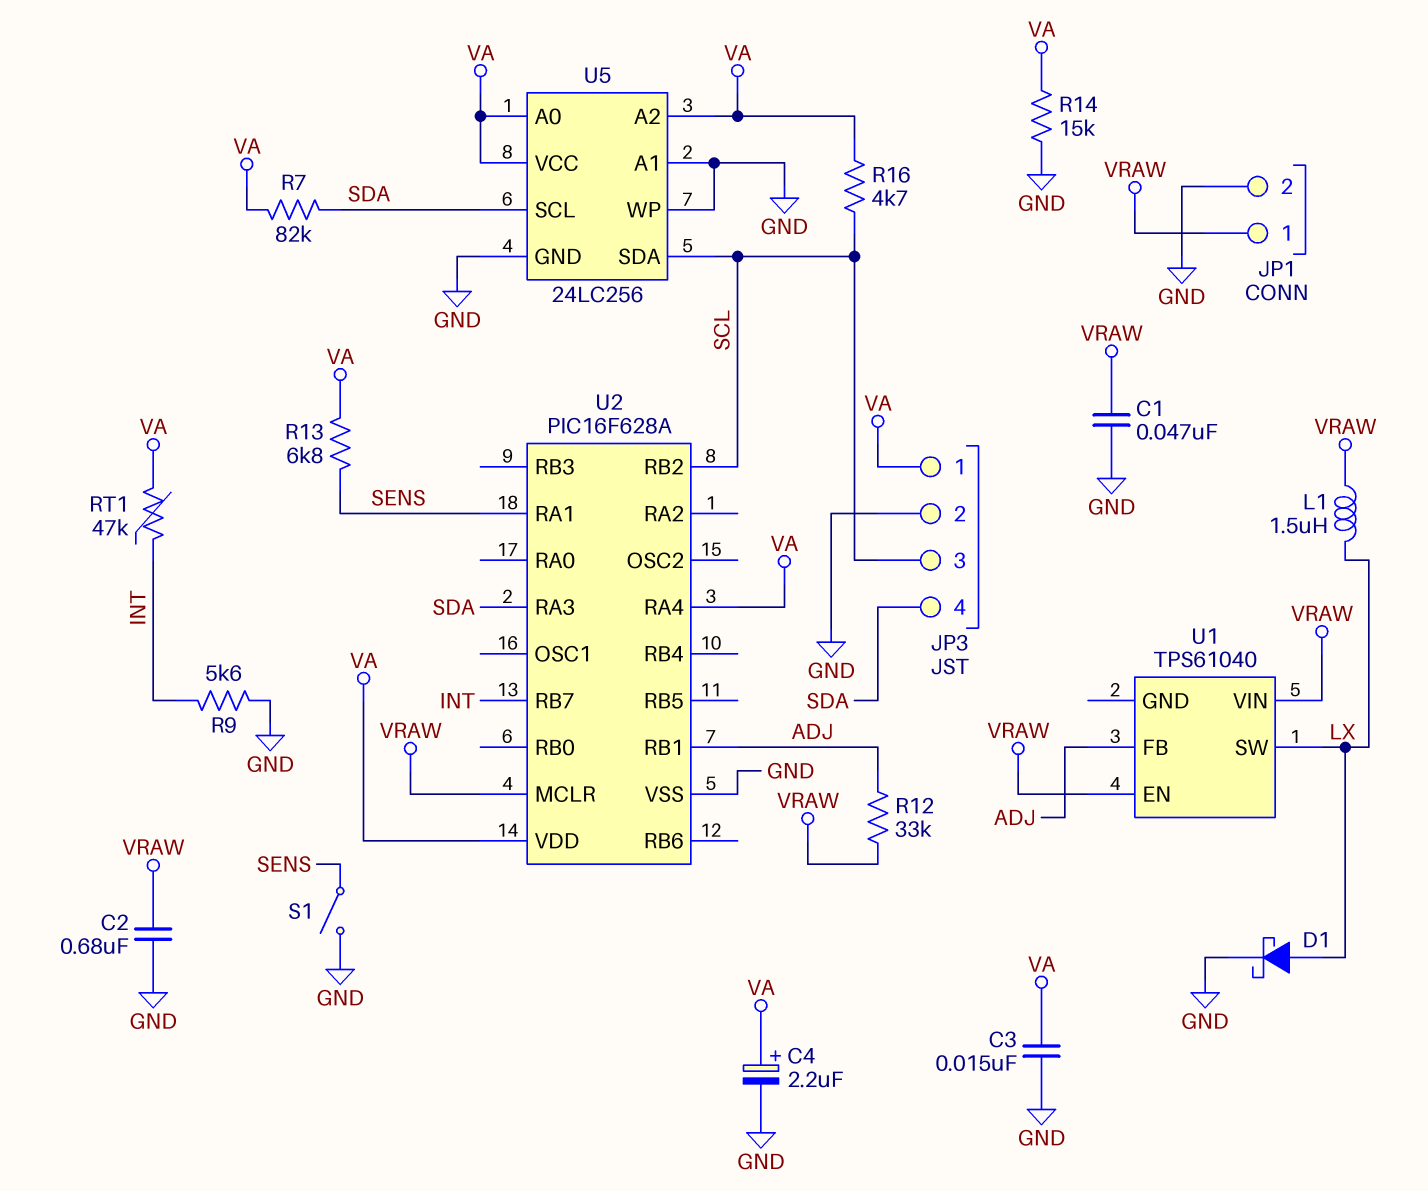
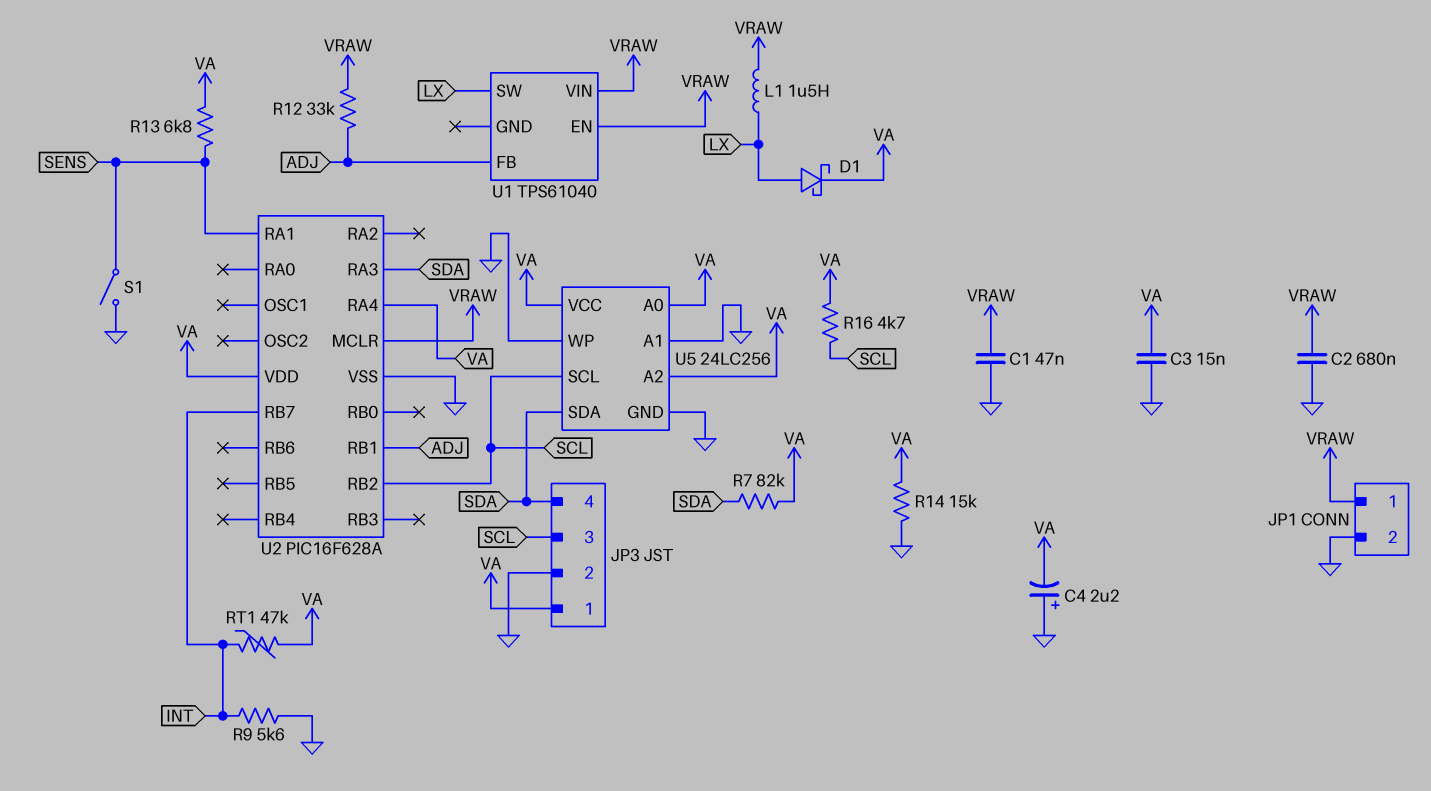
C4: 2.2uF (plus VA, minus GND) -> 2.2uF (plus GND, minus VA)
D1: schottky (A LX, K GND) -> schottky (A LX, K VA)
U5 pin SCL: SDA -> SCL
U5 pin SDA: SCL -> SDA

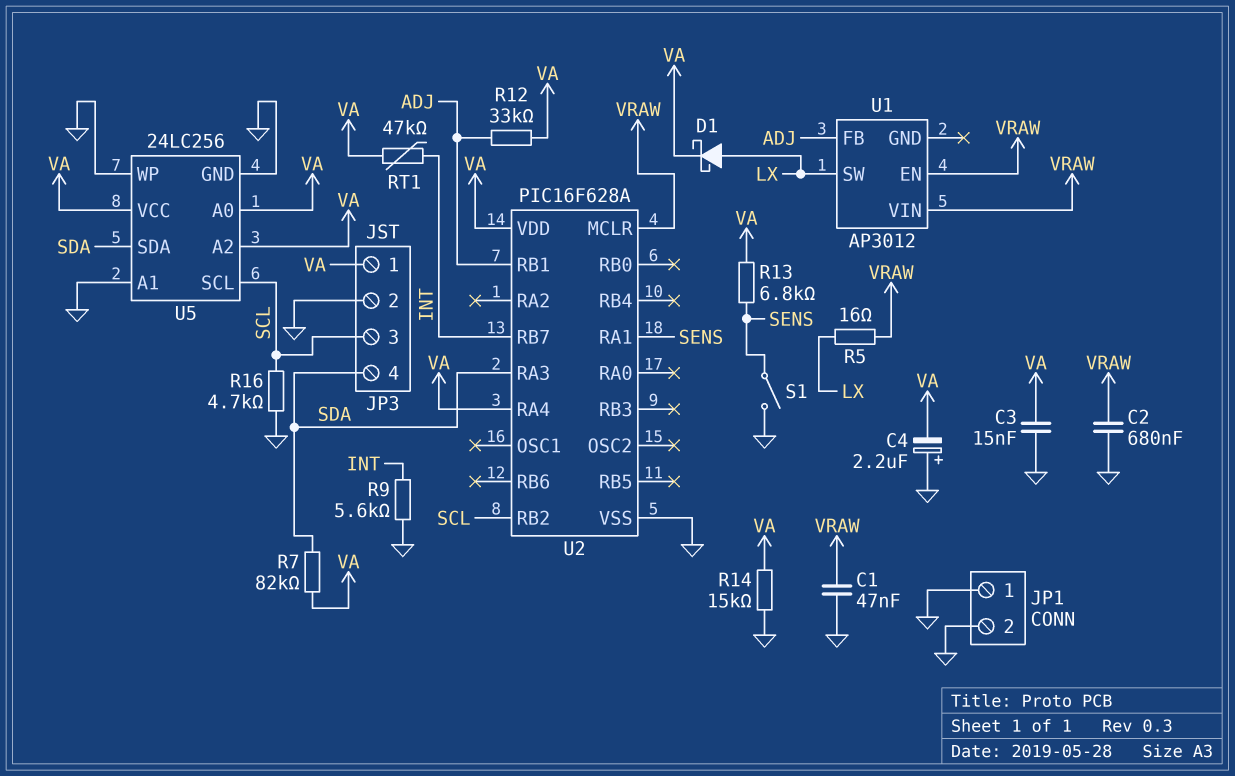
JP1 pin 1: VRAW -> GND
L1: 1.5uH (LX, VRAW) -> none
R5: none -> 16 (LX, VRAW)
R12: 33k (ADJ, VRAW) -> 33k (ADJ, VA)
R16: 4.7k (SCL, VA) -> 4.7k (GND, SCL)
U1: TPS61040 -> AP3012

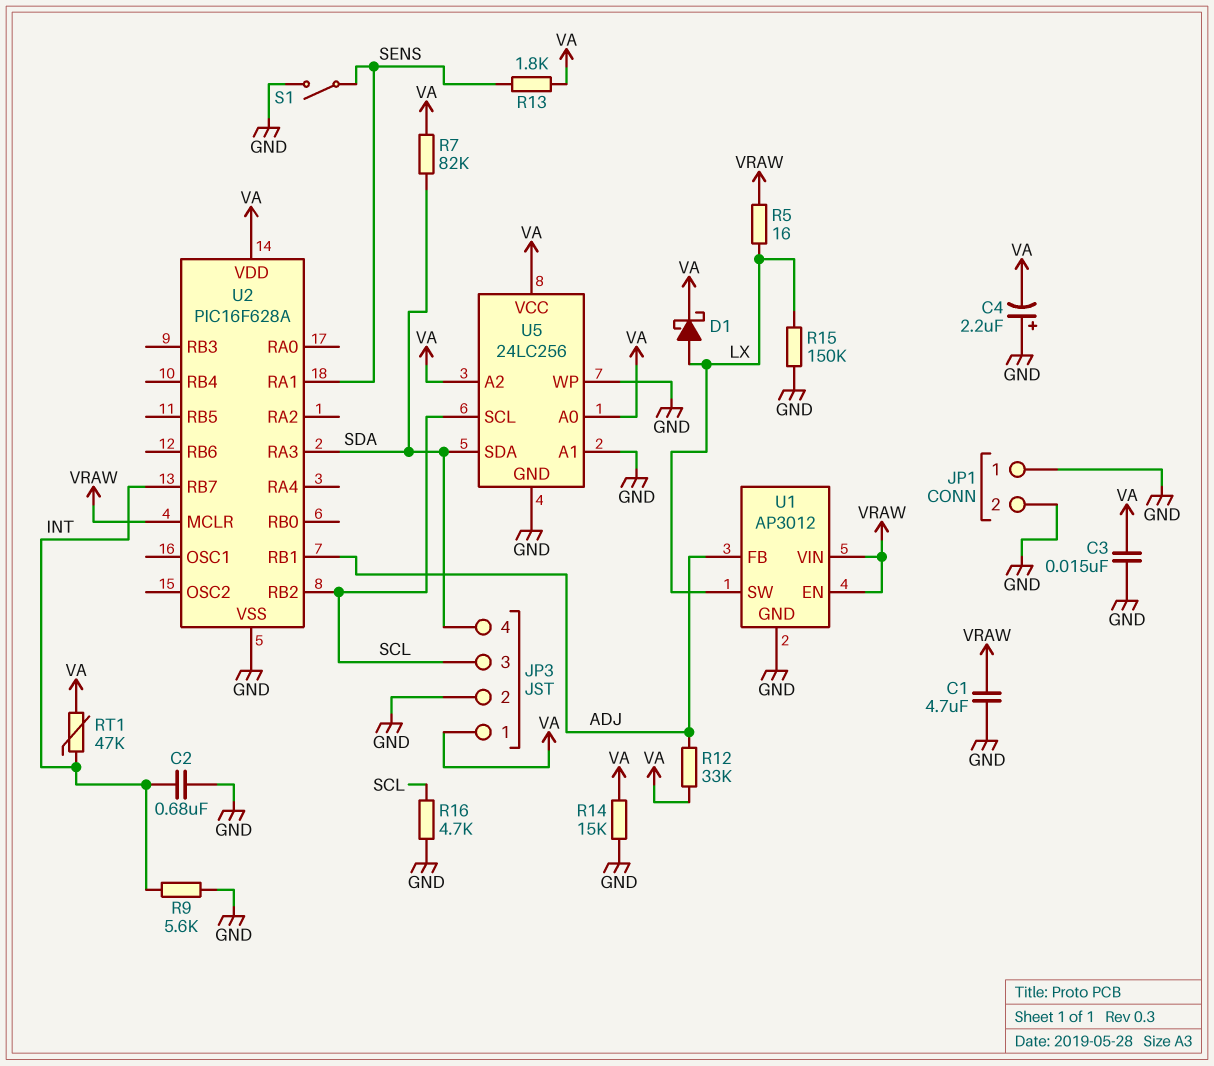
C1: 47nF (GND, VRAW) -> 4.7uF (GND, VRAW)
C2: 680nF (GND, VRAW) -> 680nF (GND, INT)
R13: 6.8k (SENS, VA) -> 1.8k (SENS, VA)
R15: none -> 150k (GND, LX)
U1 pin GND: none -> GND
U2 pin RA4: VA -> none

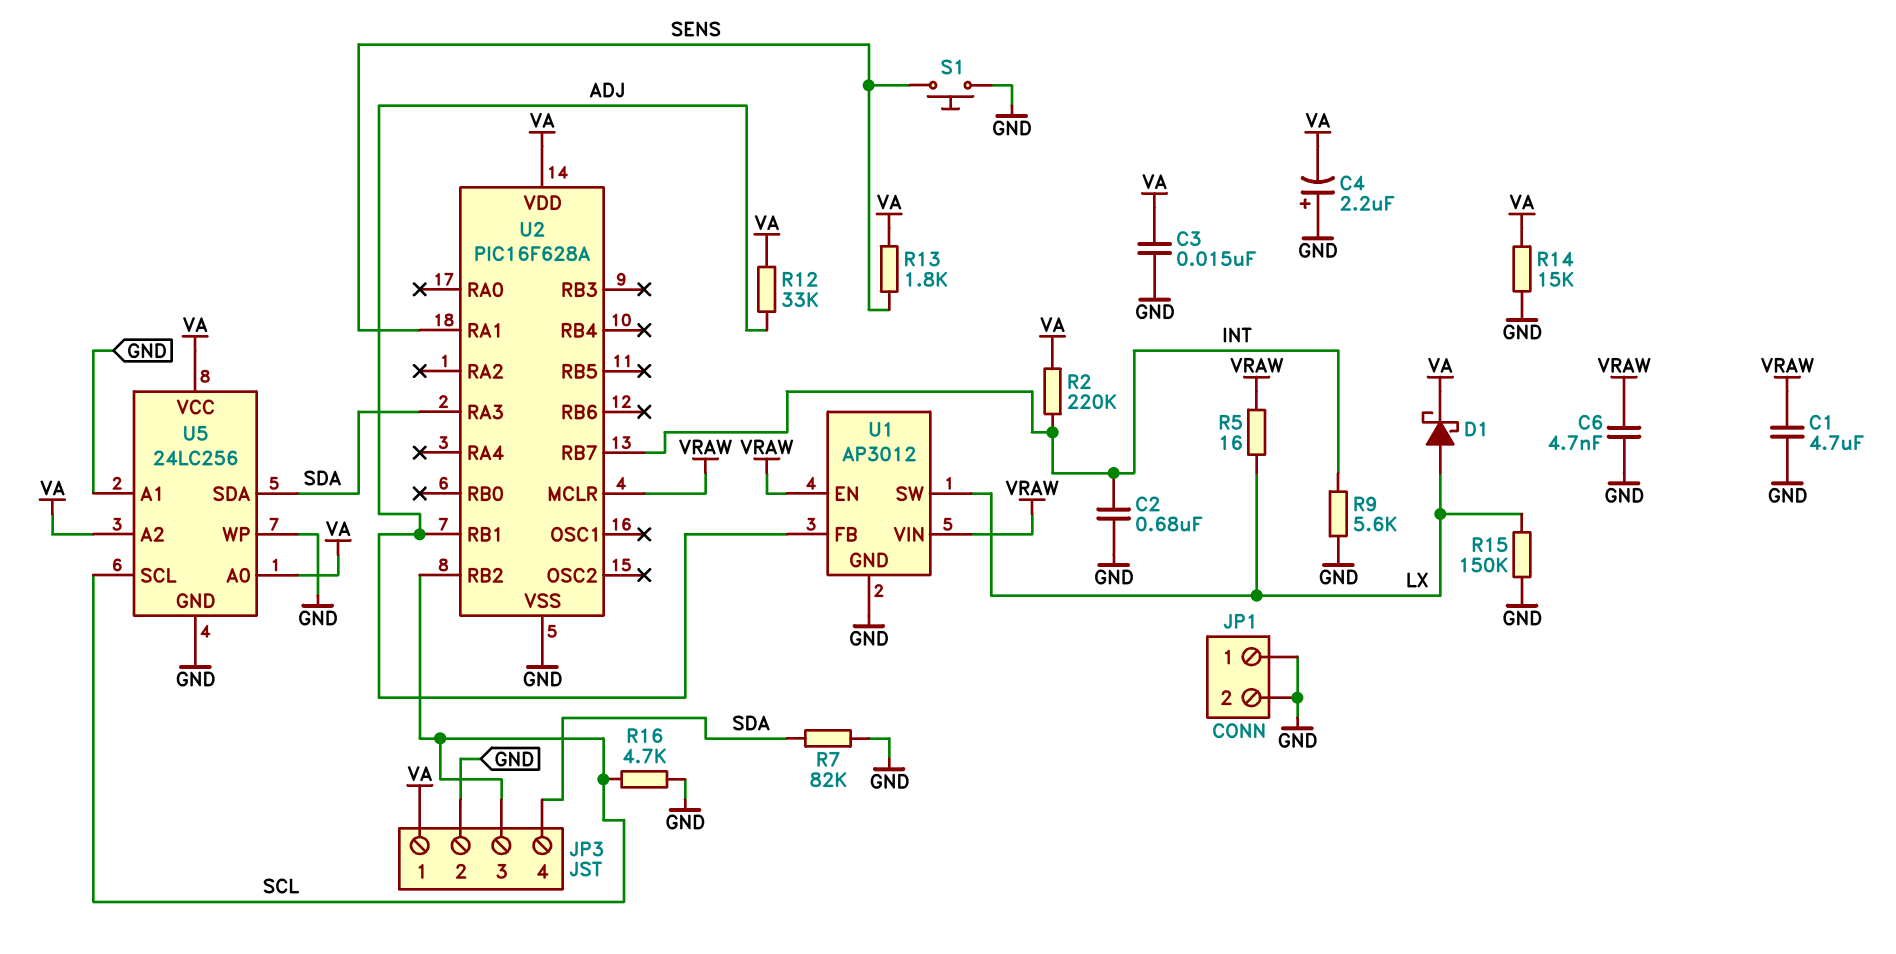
C6: none -> 4.7nF (GND, VRAW)
R2: none -> 220k (INT, VA)
R7: 82k (SDA, VA) -> 82k (GND, SDA)
RT1: 47k (INT, VA) -> none
S1: switch (GND, SENS) -> button (GND, SENS)

